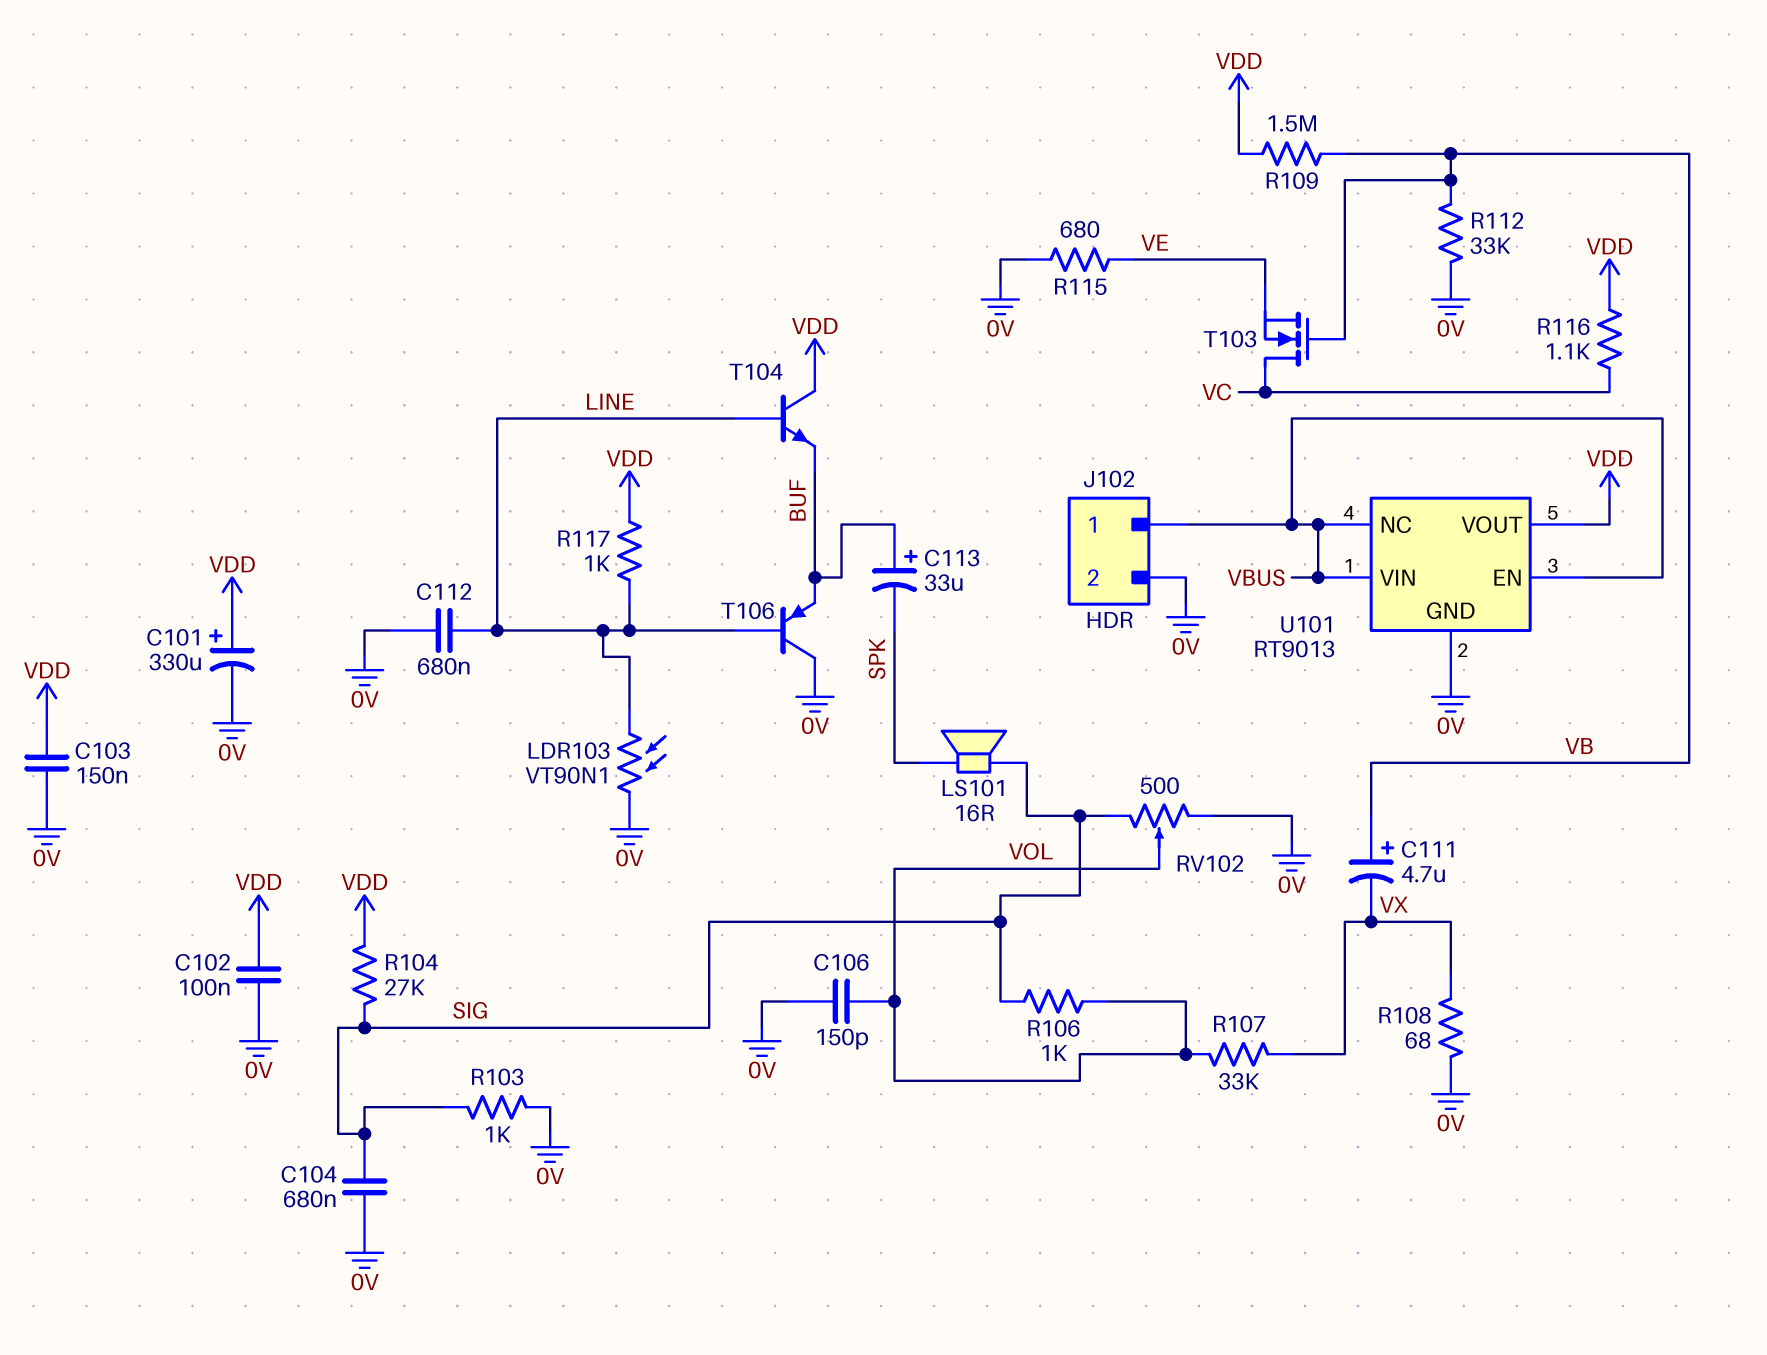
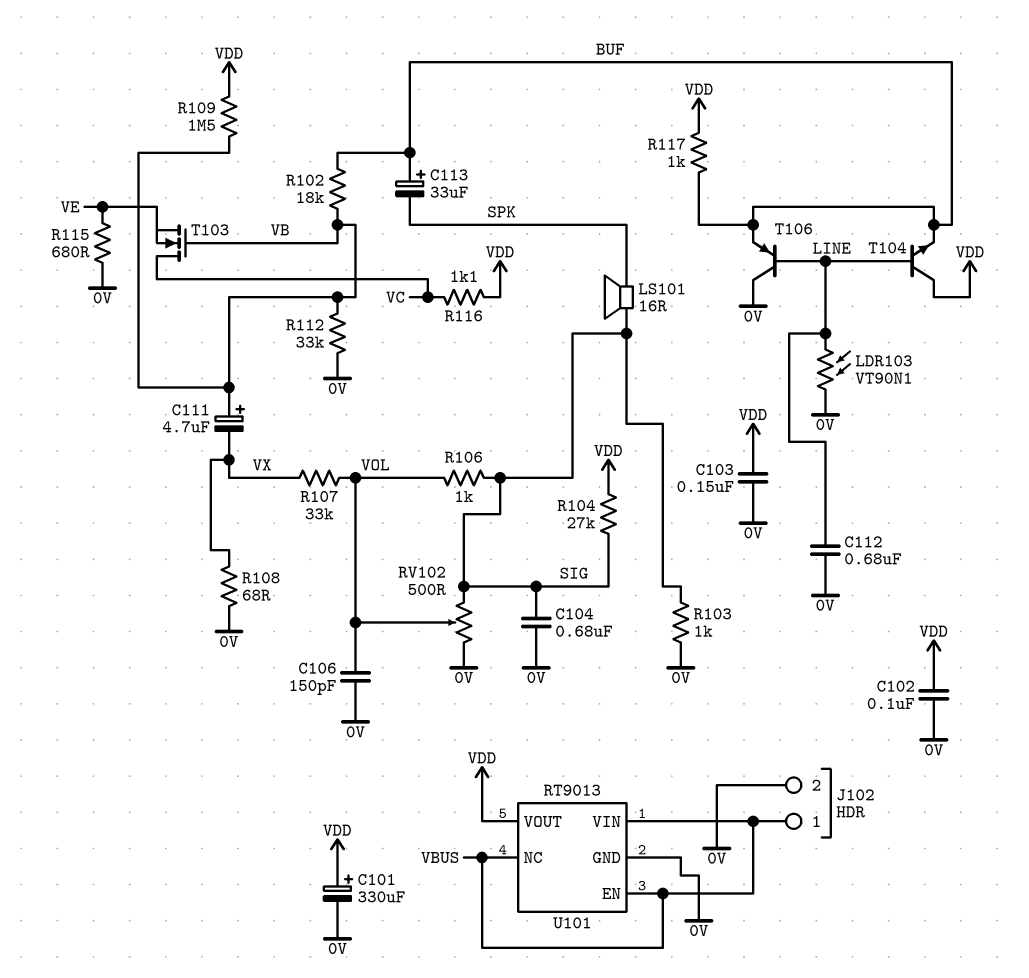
R102: none -> 18k (BUF, VB)
R117: 1k (LINE, VDD) -> 1k (BUF, VDD)

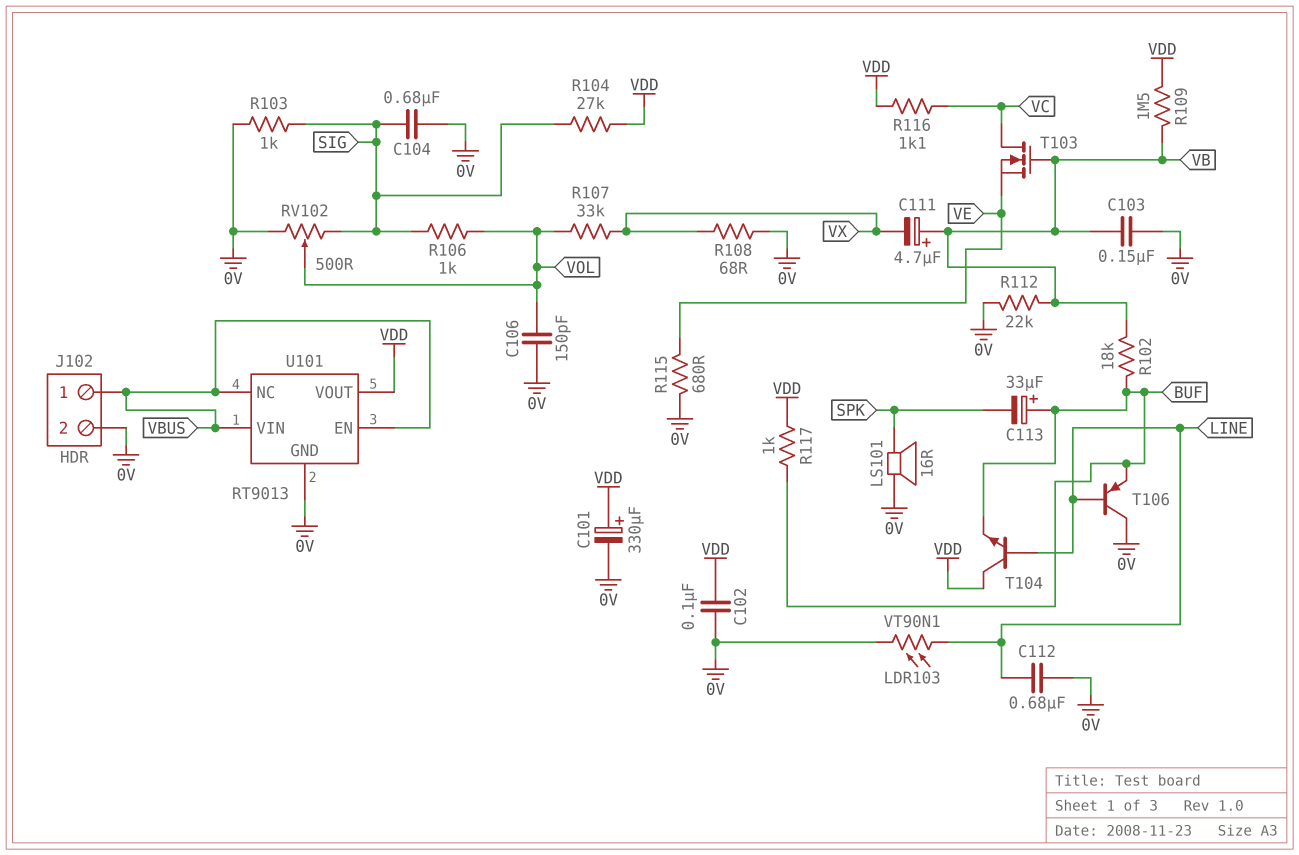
C103: 150nF (0V, VDD) -> 150nF (0V, VB)
LS101: speaker 16R (SIG, SPK) -> speaker 16R (0V, SPK)
R112: 33k (0V, VB) -> 22k (0V, VB)

